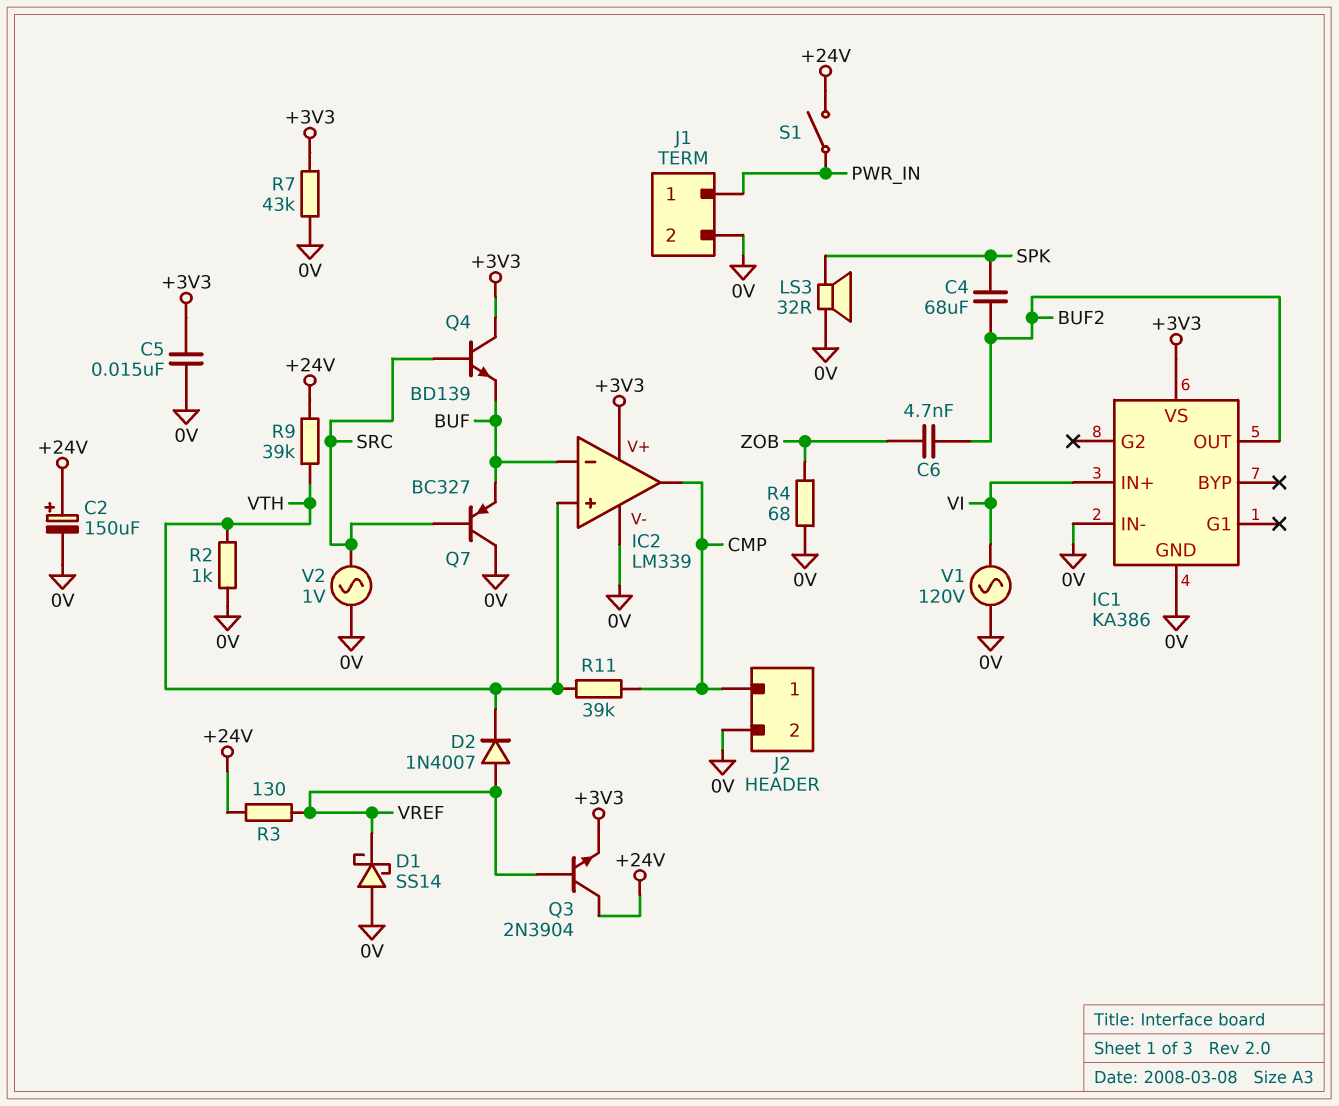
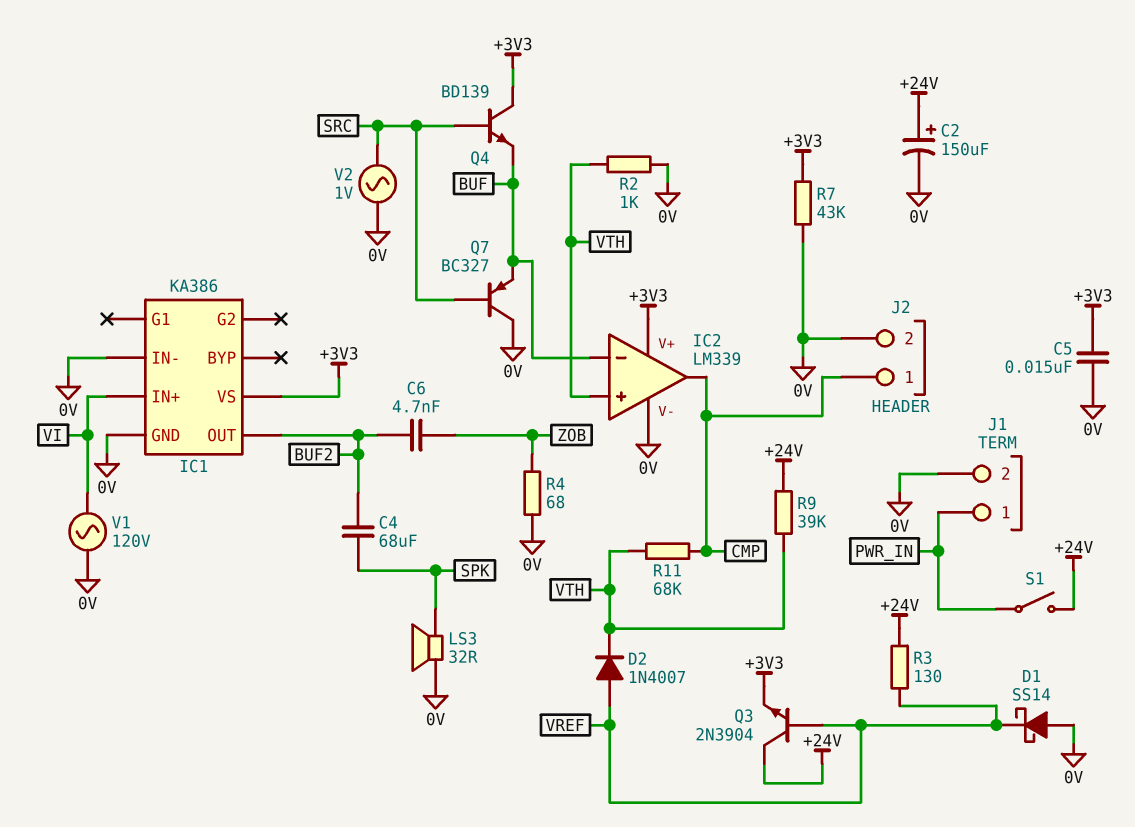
R11: 39k (CMP, VTH) -> 68k (CMP, VTH)

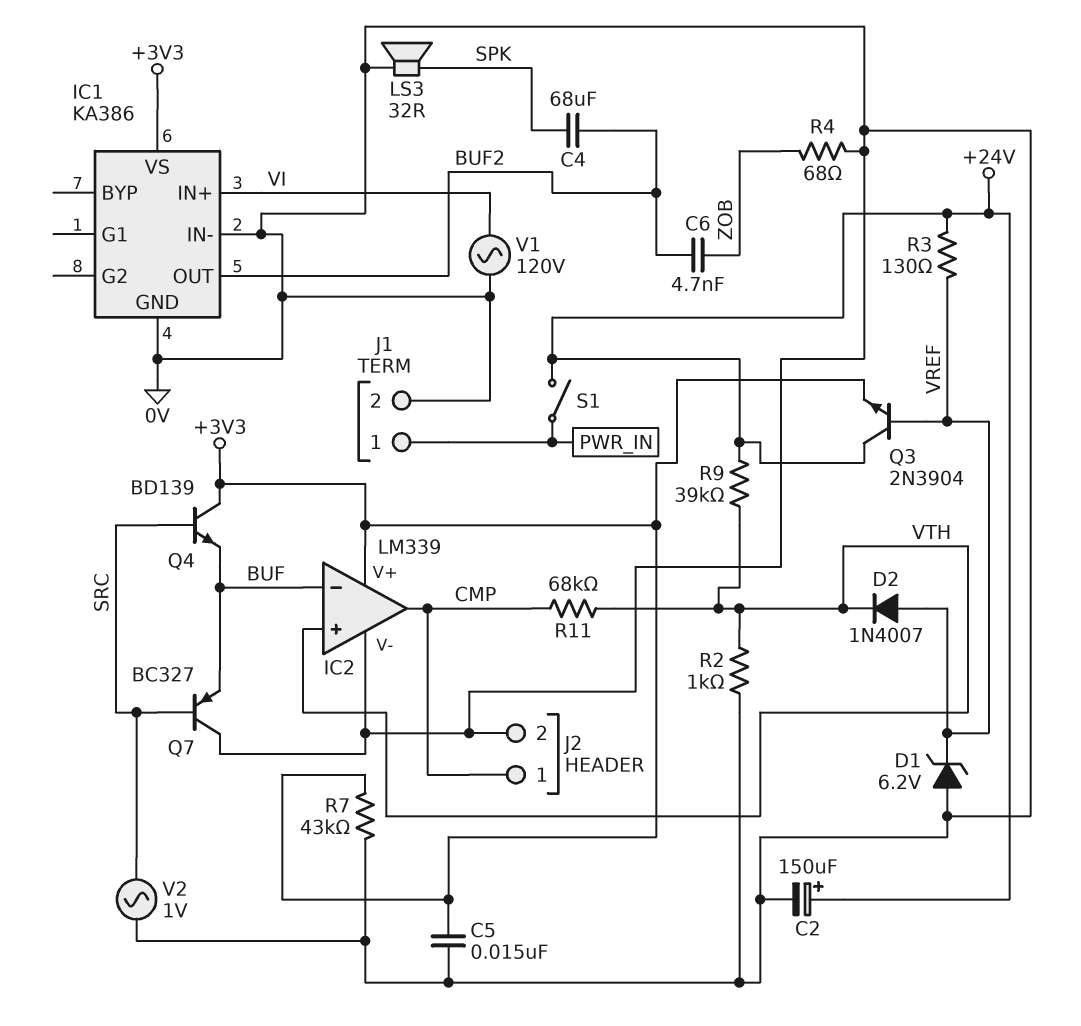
D1: schottky SS14 (A 0V, K VREF) -> zener 6.2V (A 0V, K VREF)

